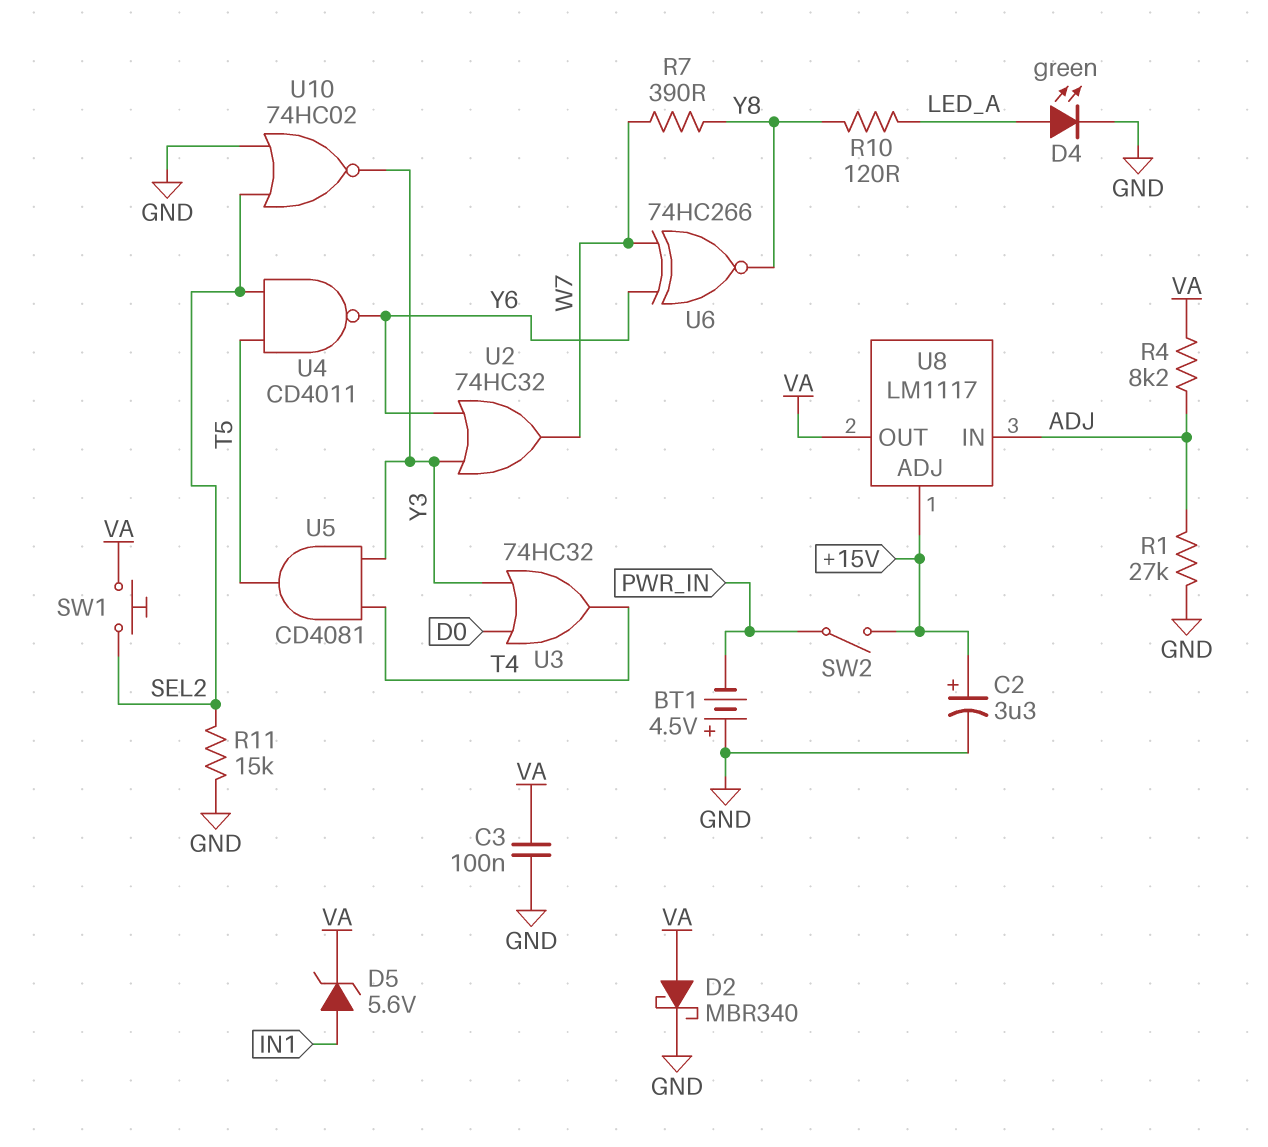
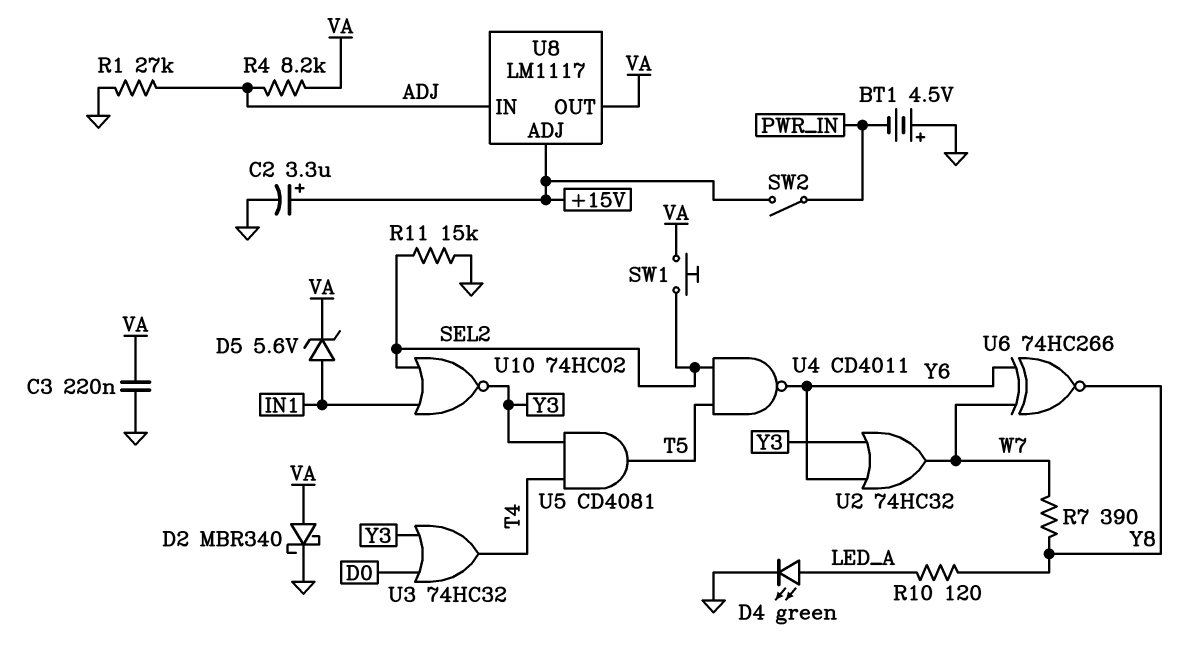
C3: 100nF (GND, VA) -> 220nF (GND, VA)
U10: NOR 74HC02 (in GND, in SEL2, out Y3) -> NOR 74HC02 (in IN1, in SEL2, out Y3)

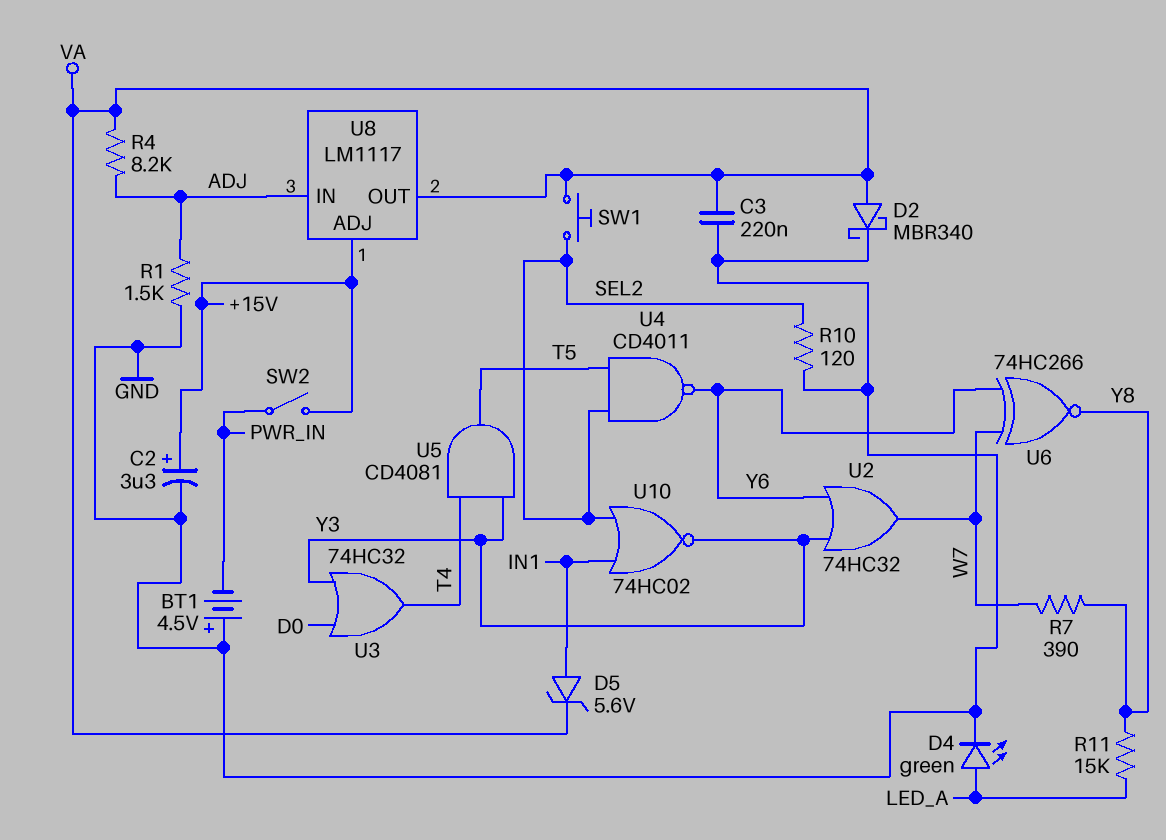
R1: 27k (ADJ, GND) -> 1.5k (ADJ, GND)
R10: 120 (LED_A, Y8) -> 120 (GND, SEL2)
R11: 15k (GND, SEL2) -> 15k (LED_A, Y8)

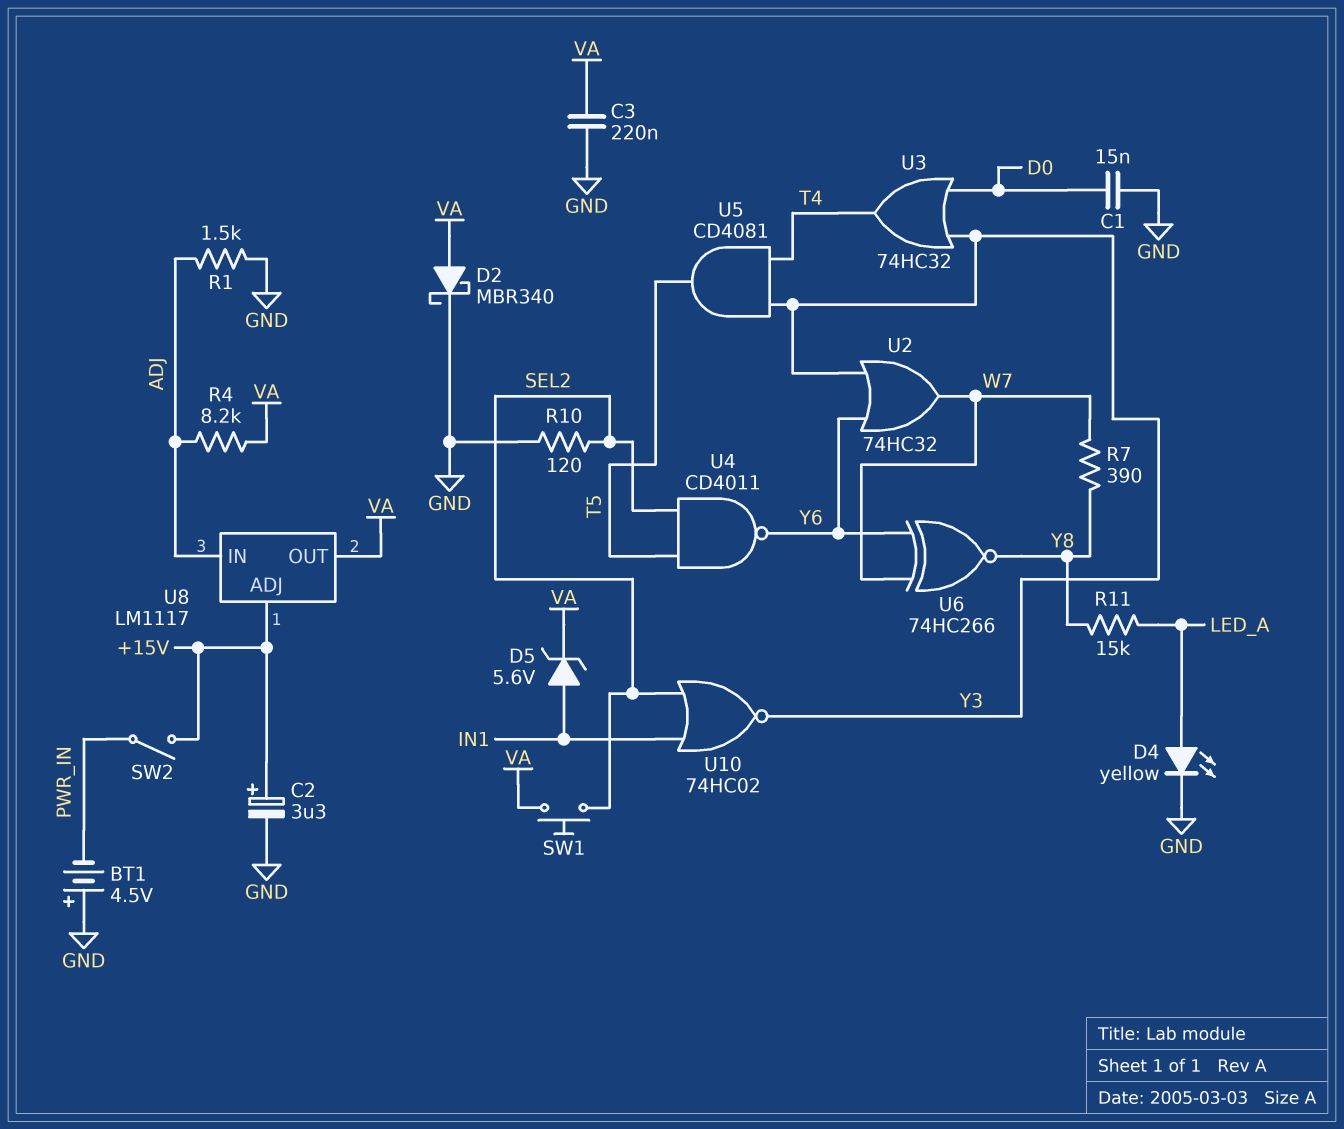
C1: none -> 15nF (D0, GND)
D4: LED green (A LED_A, K GND) -> LED yellow (A LED_A, K GND)

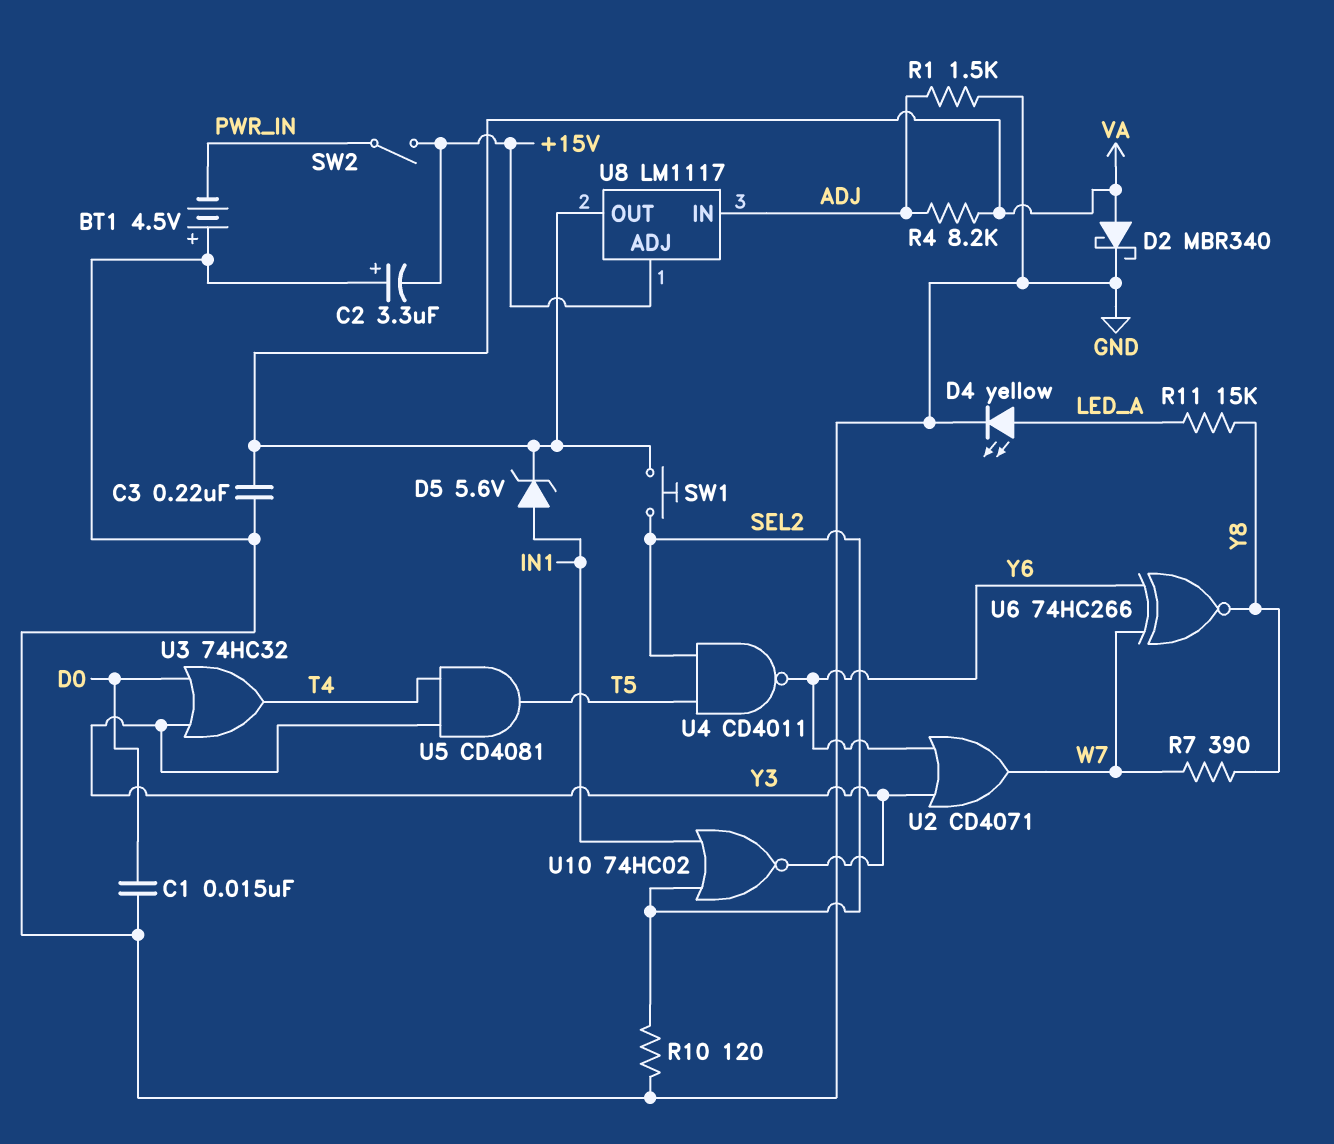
C2: 3.3uF (plus +15V, minus GND) -> 3.3uF (plus GND, minus +15V)
U2: OR 74HC32 (in Y3, in Y6, out W7) -> OR CD4071 (in Y3, in Y6, out W7)

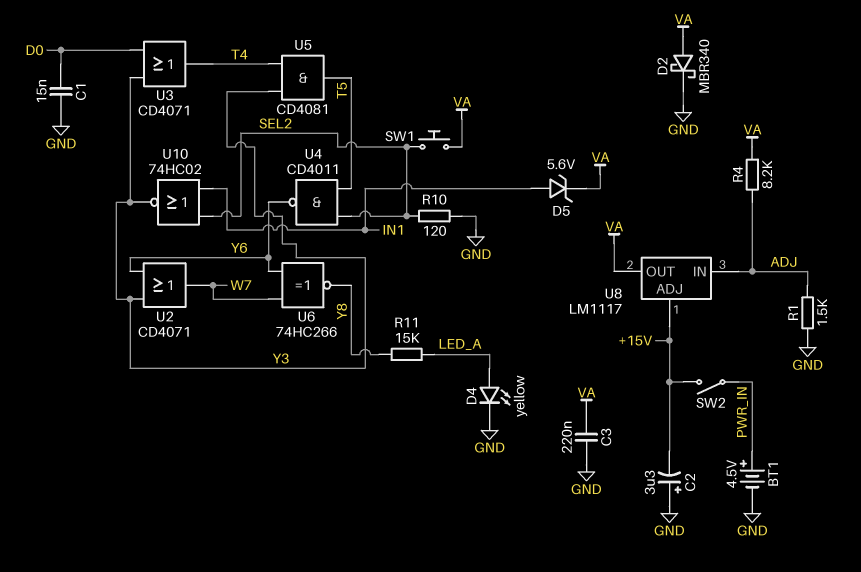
BT1: 4.5V (plus GND, minus PWR_IN) -> 4.5V (plus PWR_IN, minus GND)
R7: 390 (W7, Y8) -> none
U3: OR 74HC32 (in D0, in Y3, out T4) -> OR CD4071 (in D0, in Y3, out T4)

